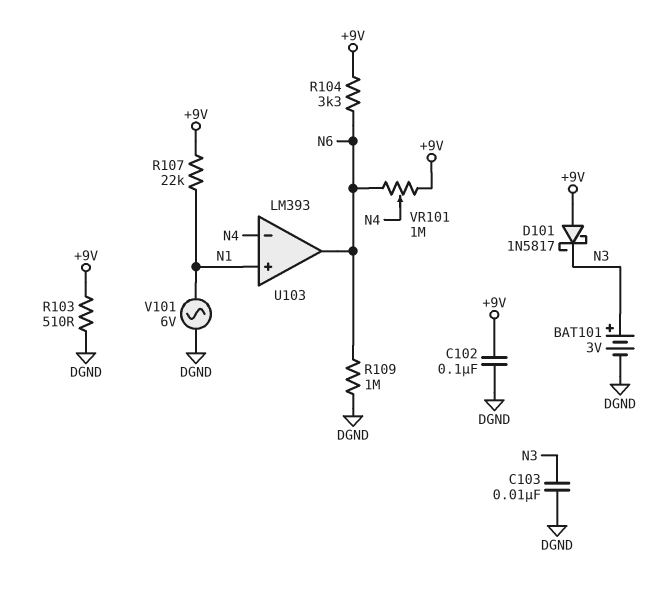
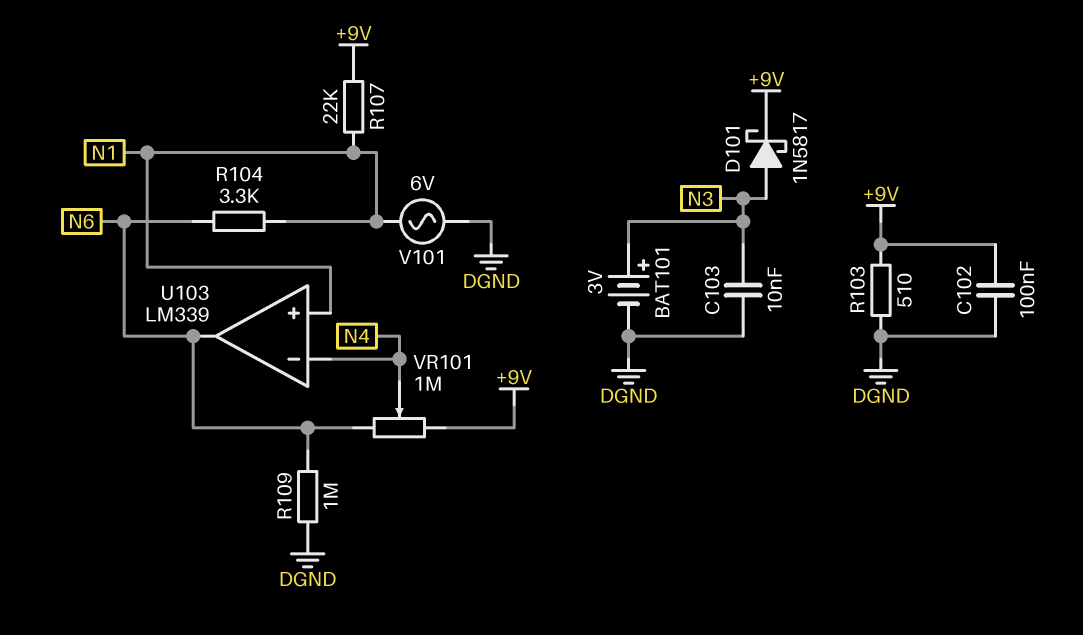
D101: schottky 1N5817 (A +9V, K N3) -> schottky 1N5817 (A N3, K +9V)
R104: 3.3k (+9V, N6) -> 3.3k (N1, N6)
U103: LM393 -> LM339

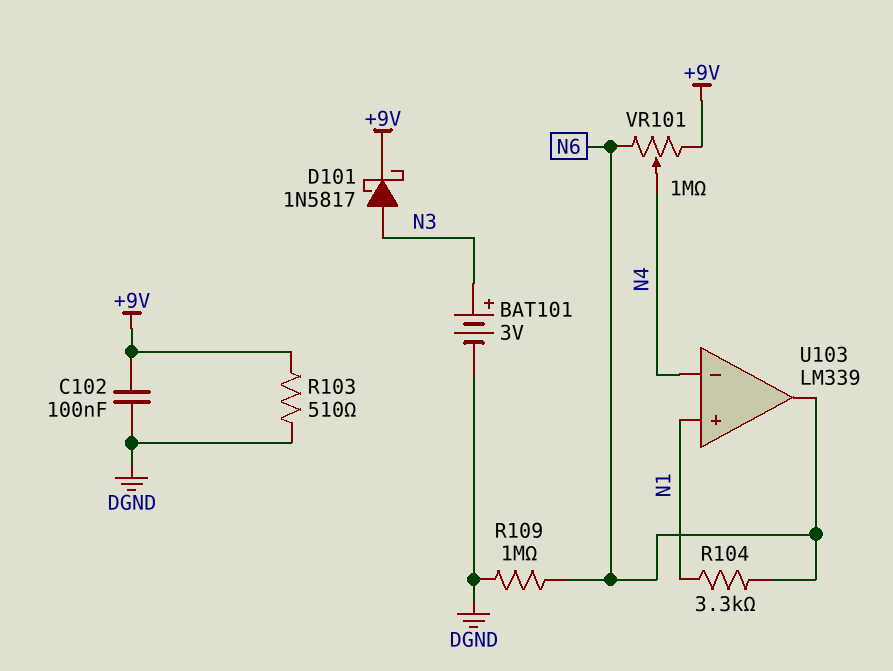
C103: 10nF (DGND, N3) -> none
R107: 22k (+9V, N1) -> none
V101: AC 6V (DGND, N1) -> none

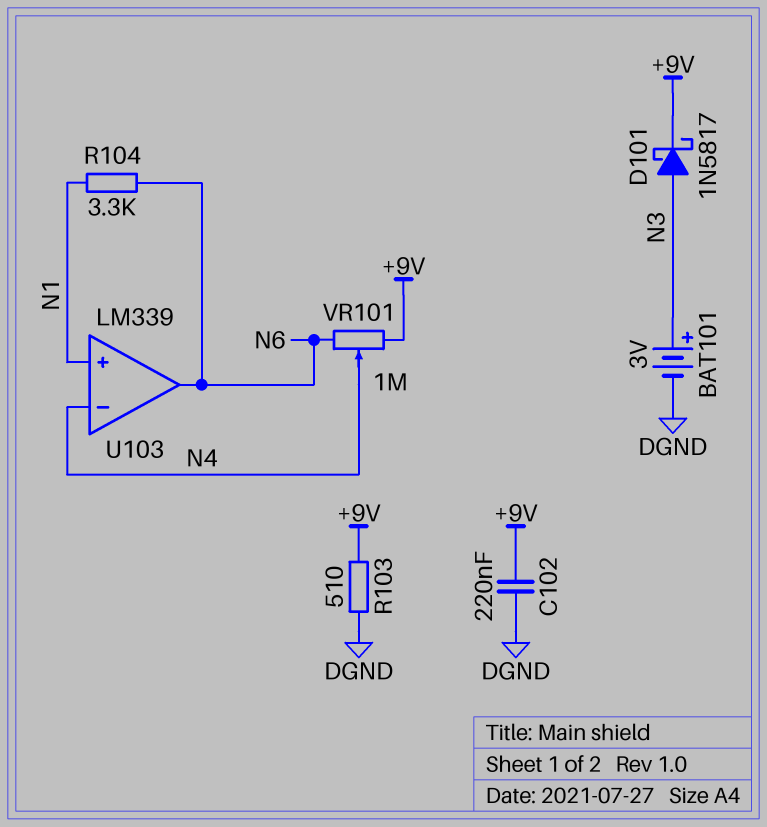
C102: 100nF (+9V, DGND) -> 220nF (+9V, DGND)
R109: 1M (DGND, N6) -> none

